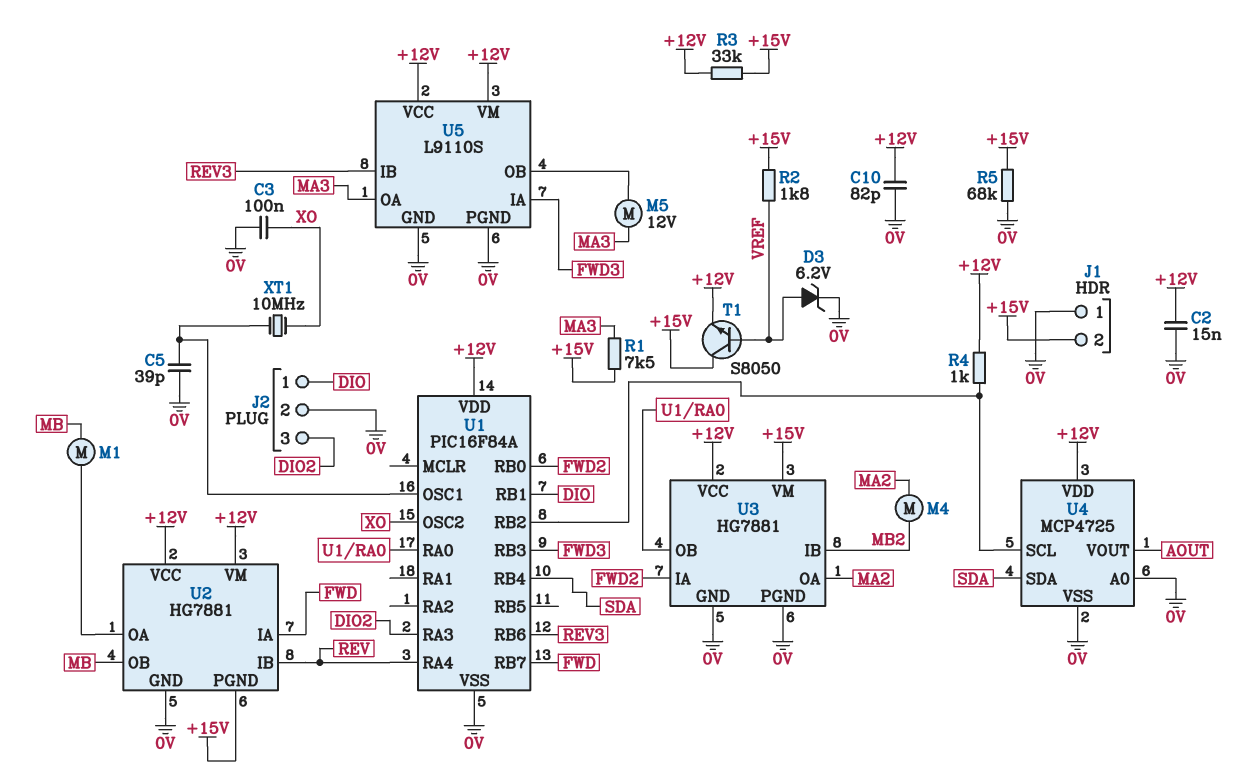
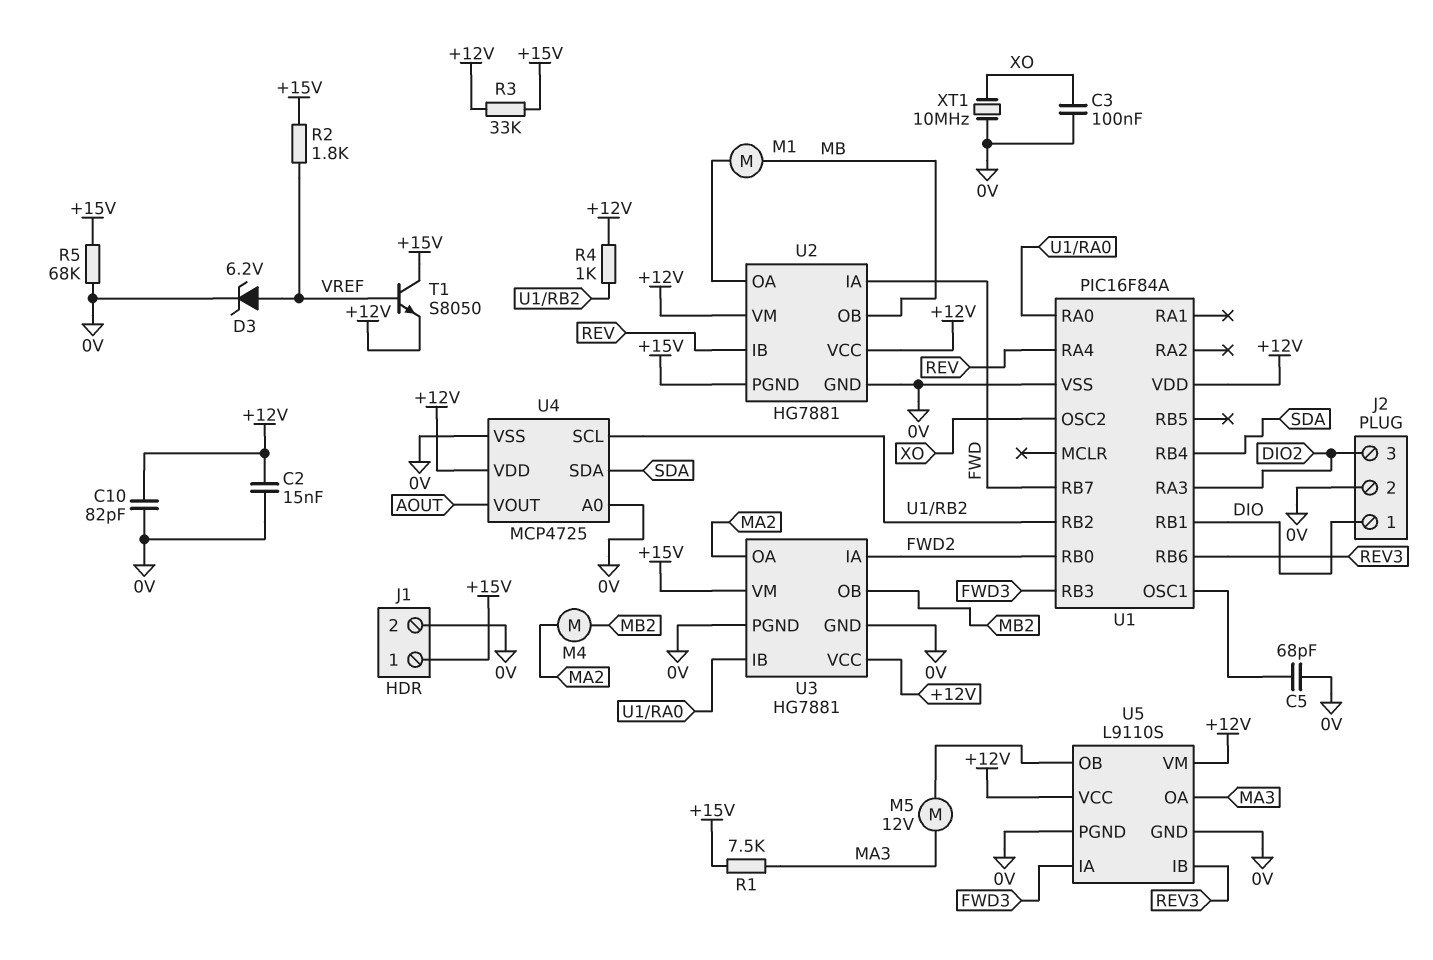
C5: 39pF (0V, U1/OSC1) -> 68pF (0V, U1/OSC1)
J1 pin 1: 0V -> +15V
J1 pin 2: +15V -> 0V
U3 pin IB: MB2 -> U1/RA0
U3 pin OB: U1/RA0 -> MB2
XT1: 10MHz (U1/OSC1, XO) -> 10MHz (0V, XO)

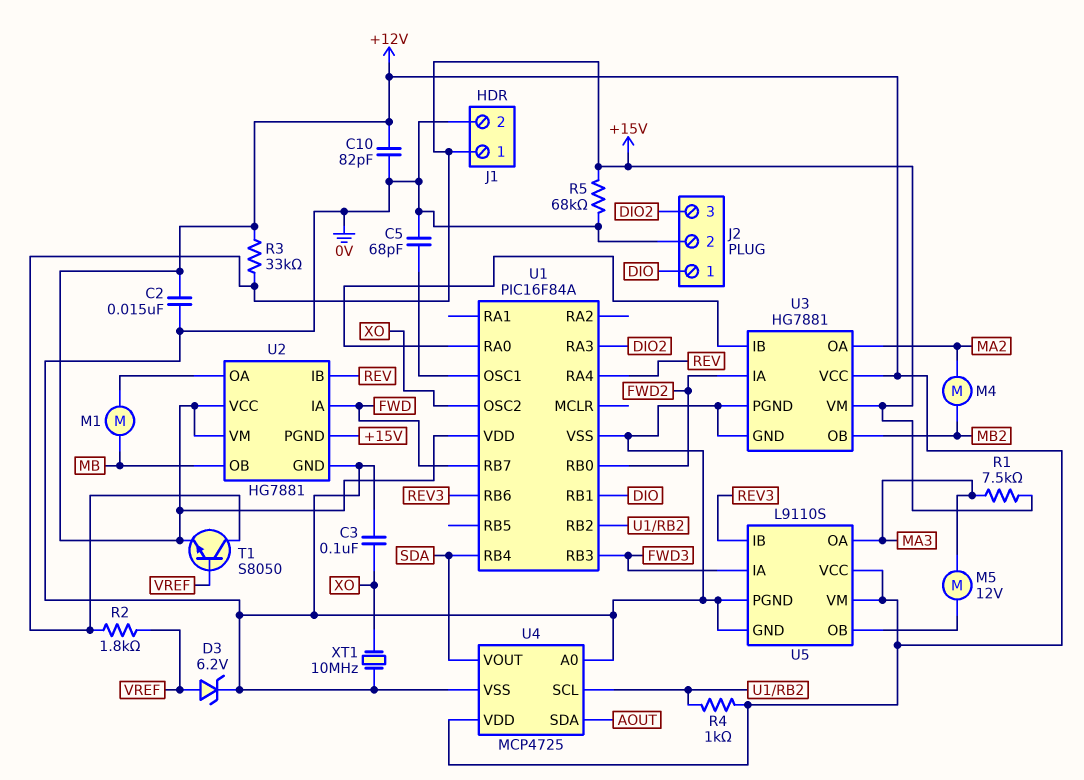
U4 pin SDA: SDA -> AOUT
U4 pin VOUT: AOUT -> SDA

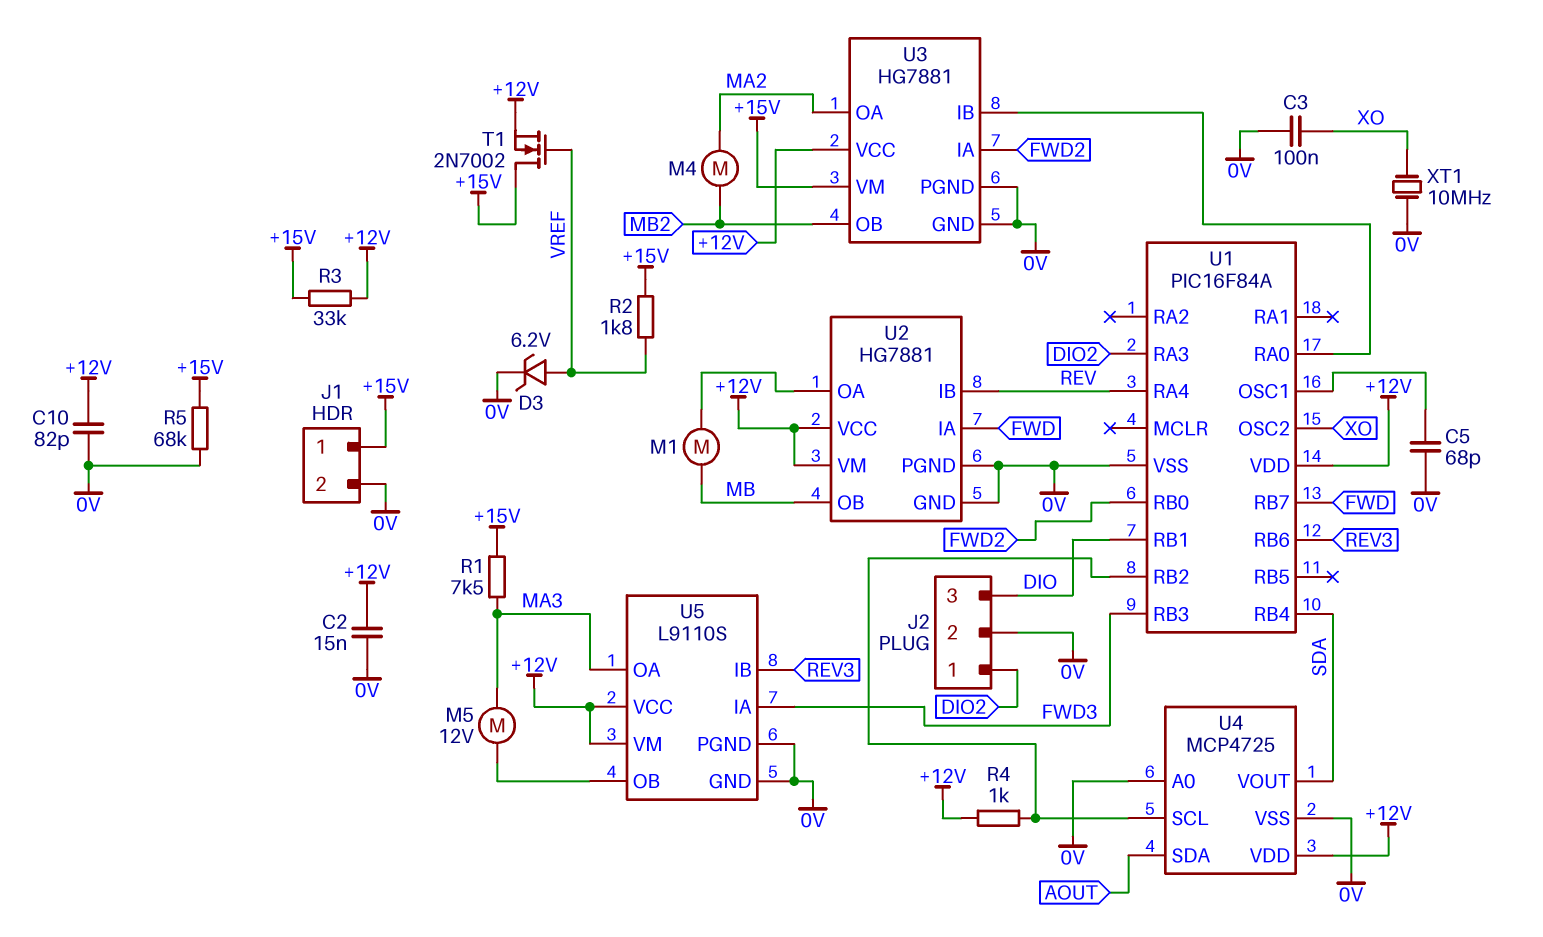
J2 pin 1: DIO -> DIO2
J2 pin 3: DIO2 -> DIO
T1: NPN S8050 (B VREF, C +15V, E +12V) -> NMOS 2N7002 (G VREF, D +15V, S +12V)
U2 pin PGND: +15V -> 0V

